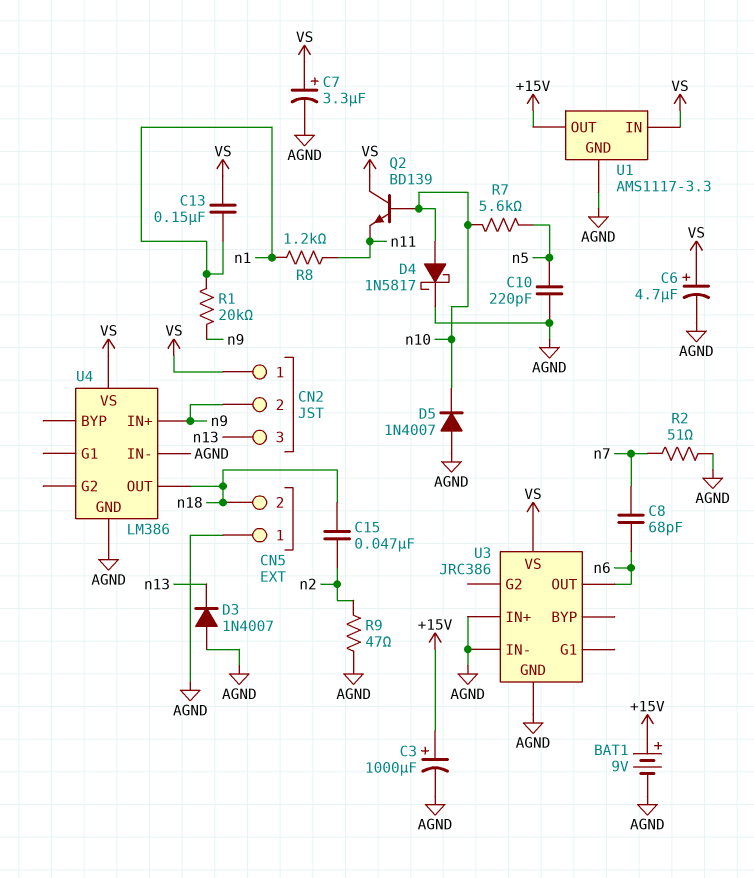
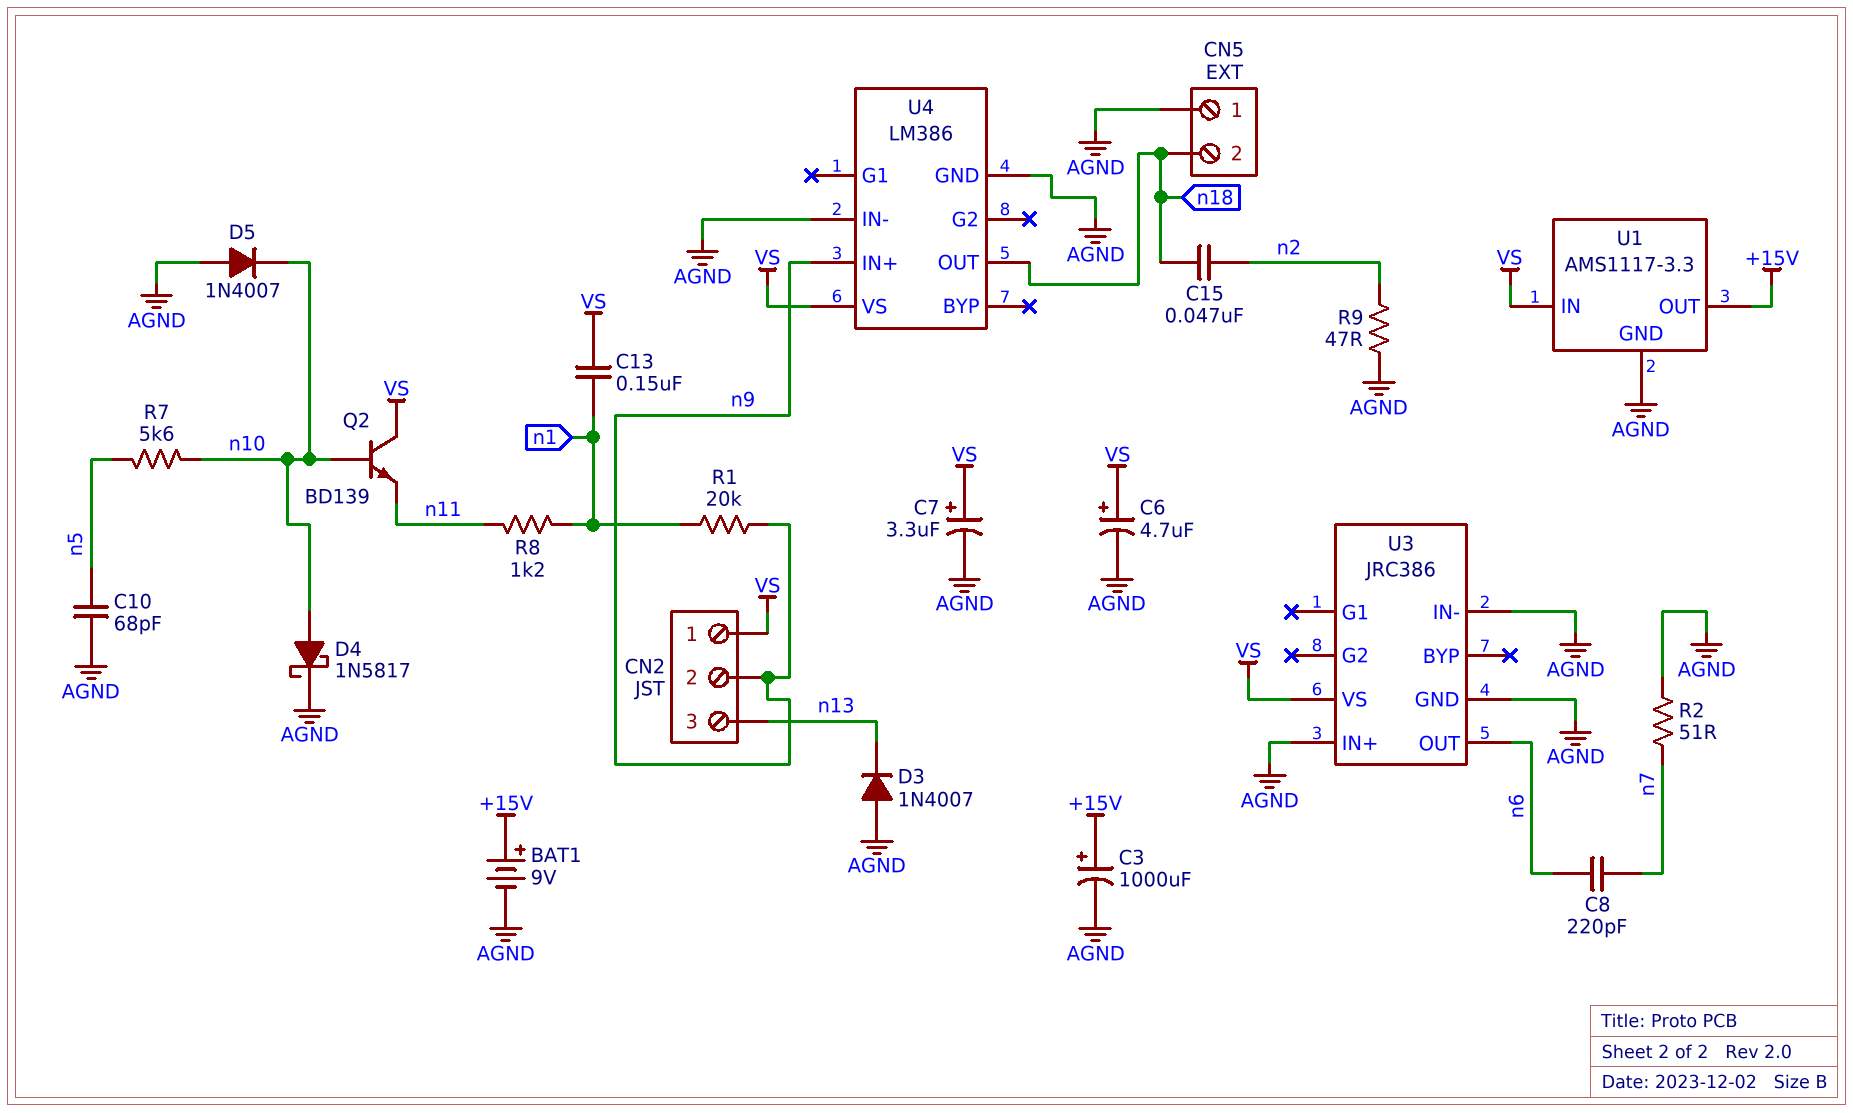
C8: 68pF (n6, n7) -> 220pF (n6, n7)
C10: 220pF (AGND, n5) -> 68pF (AGND, n5)

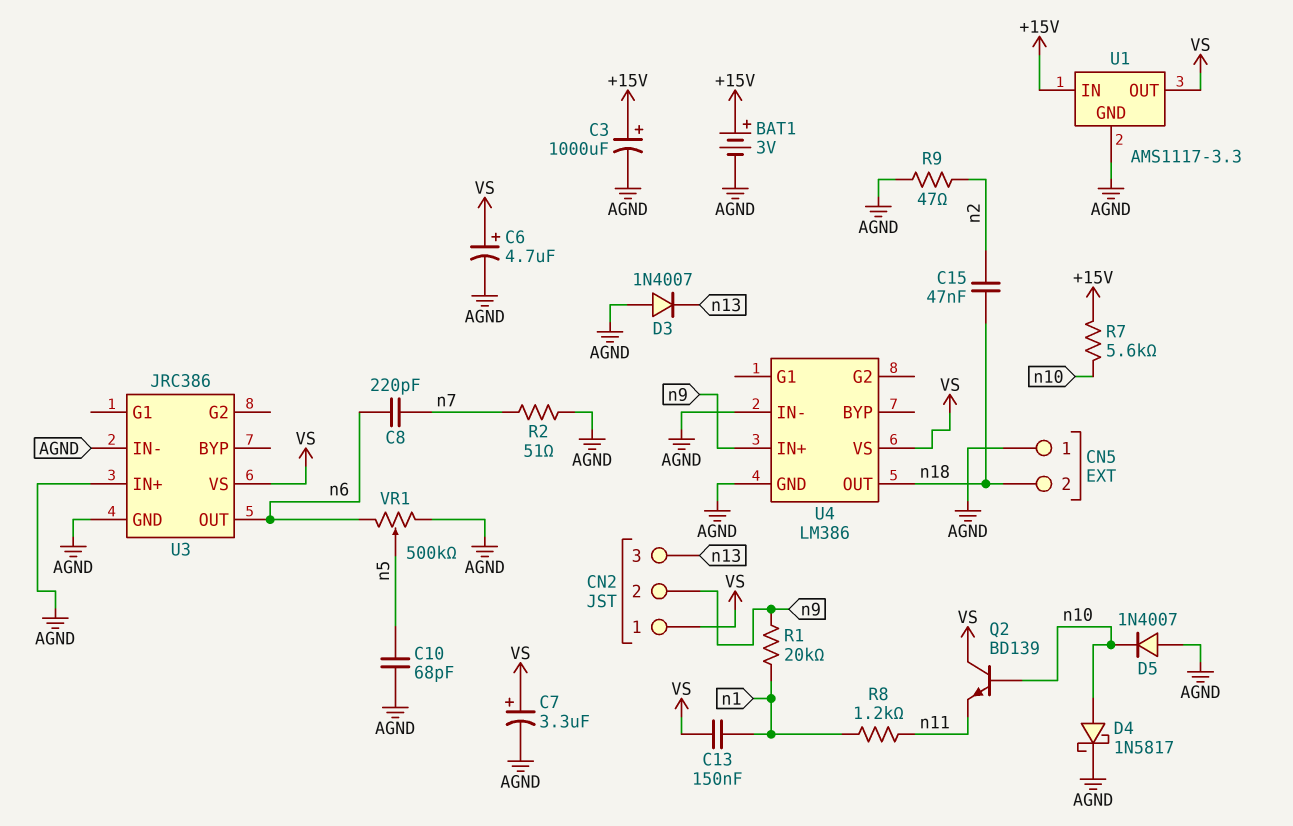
BAT1: 9V (plus +15V, minus AGND) -> 3V (plus +15V, minus AGND)
R7: 5.6k (n5, n10) -> 5.6k (+15V, n10)
U1 pin IN: VS -> +15V
U1 pin OUT: +15V -> VS
VR1: none -> 500k (AGND, n6, wiper n5)

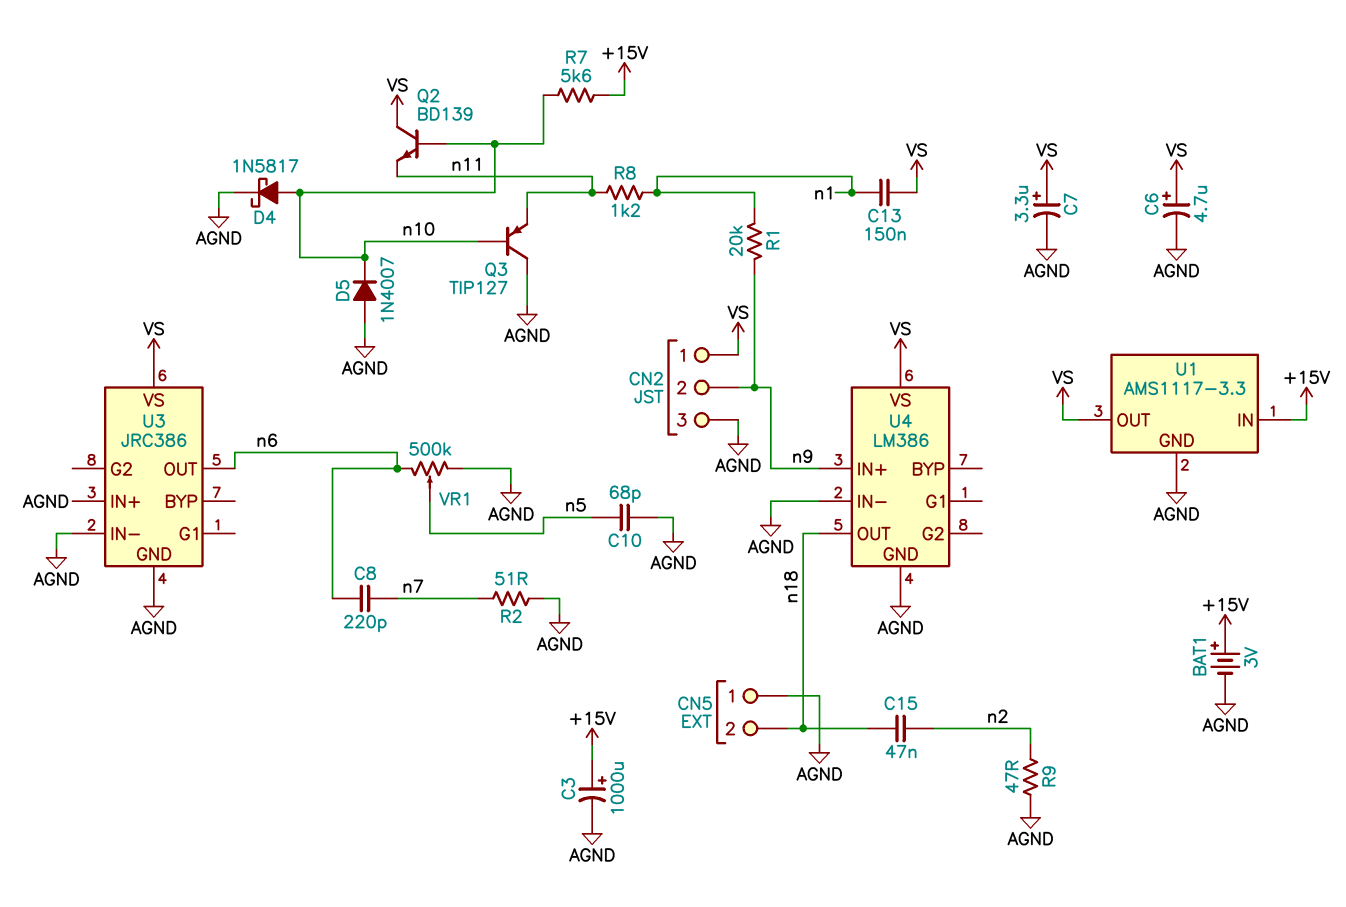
CN2 pin 3: n13 -> AGND
D3: diode 1N4007 (A AGND, K n13) -> none
Q3: none -> PNP TIP127 (B n10, C AGND, E n11)

